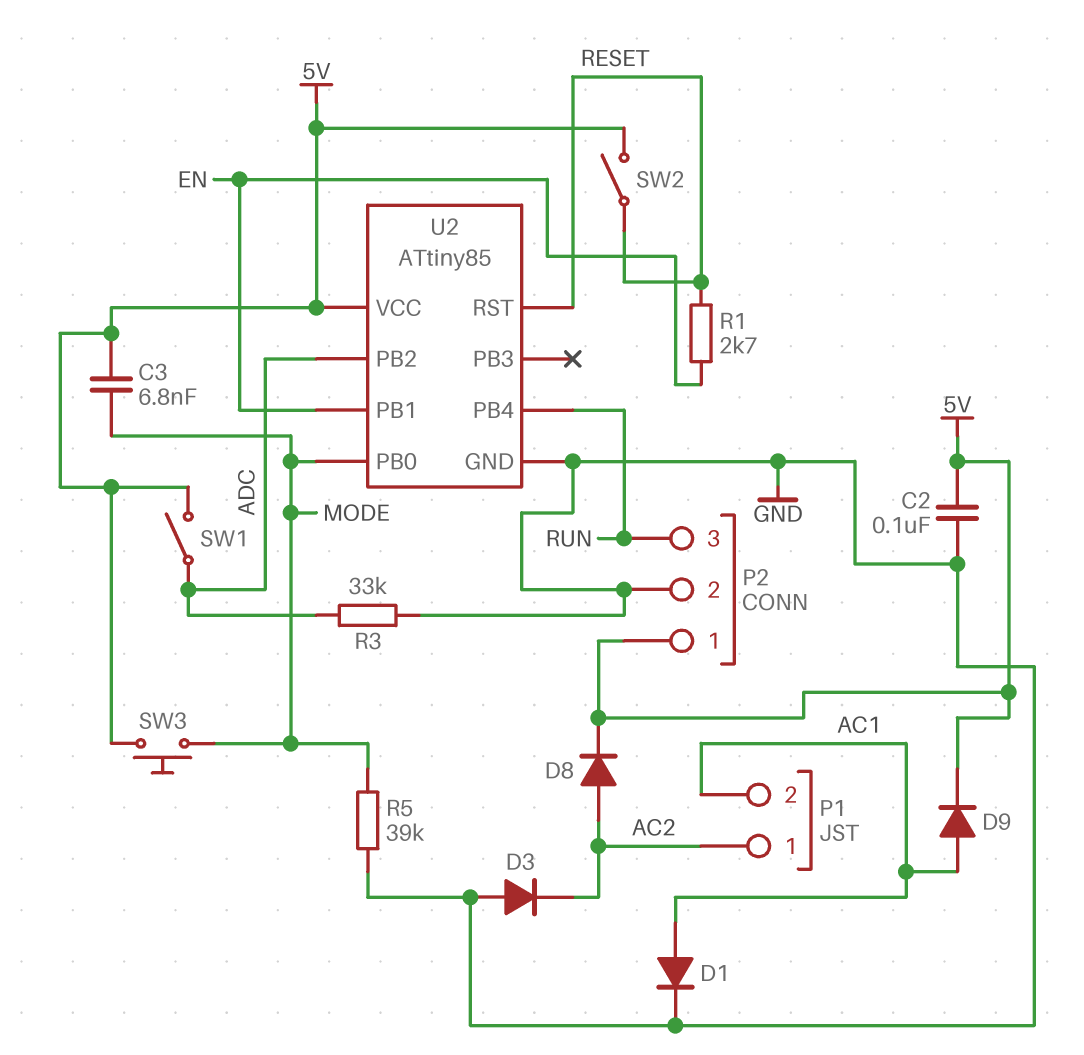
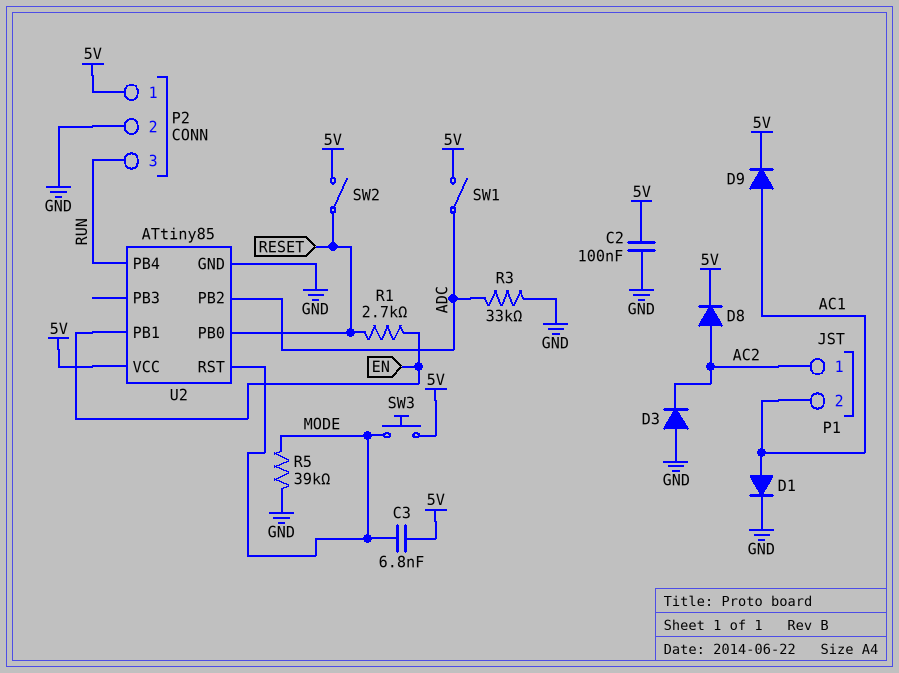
U2 pin PB0: MODE -> RESET
U2 pin RST: RESET -> MODE

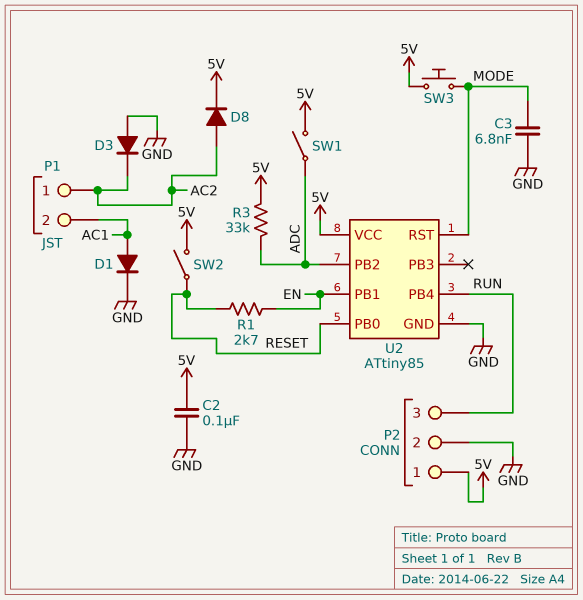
C3: 6.8nF (5V, MODE) -> 6.8nF (GND, MODE)
D9: diode (A AC1, K 5V) -> none
R3: 33k (ADC, GND) -> 33k (5V, ADC)
R5: 39k (GND, MODE) -> none

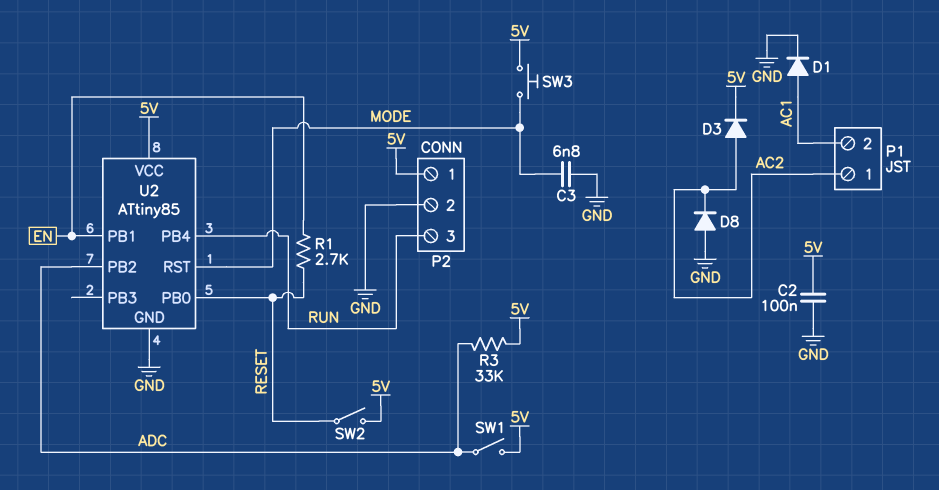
D3: diode (A GND, K AC2) -> diode (A AC2, K 5V)
D8: diode (A AC2, K 5V) -> diode (A GND, K AC2)

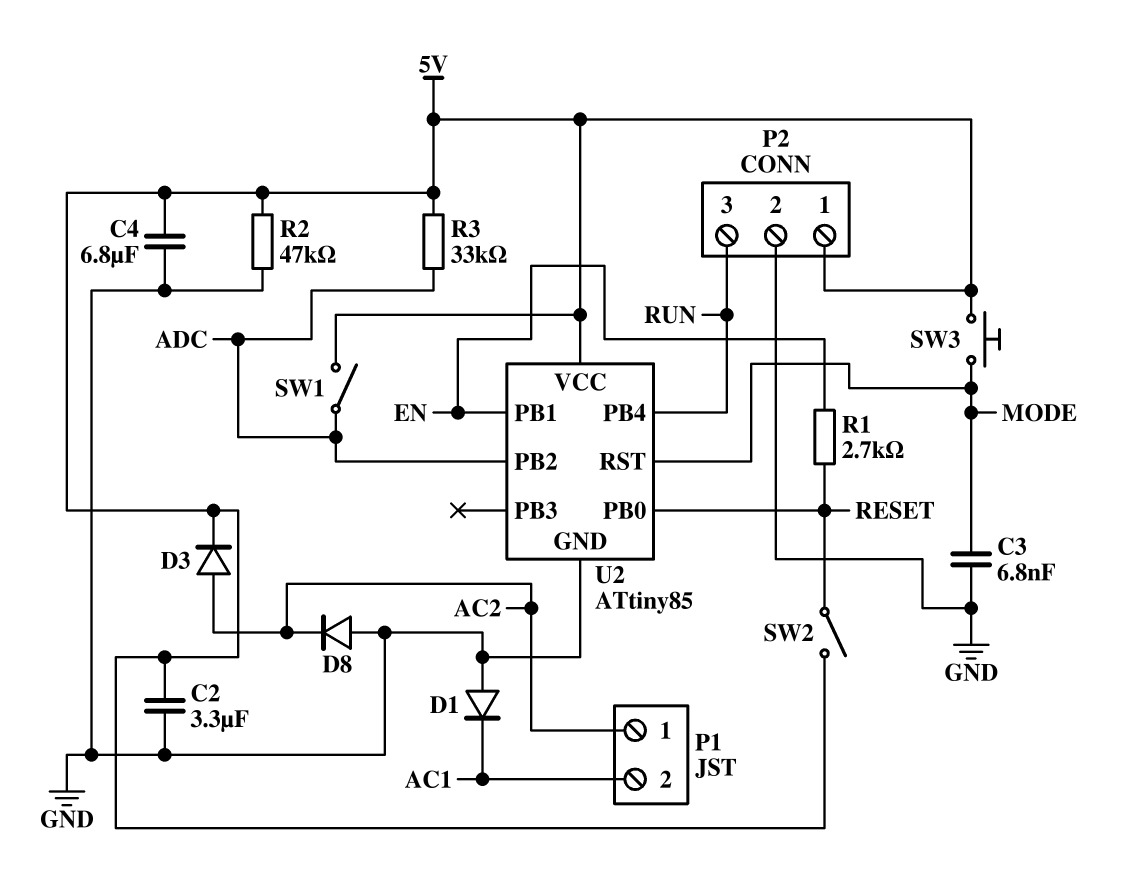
C2: 100nF (5V, GND) -> 3.3uF (5V, GND)
C4: none -> 6.8uF (5V, GND)
D1: diode (A AC1, K GND) -> diode (A GND, K AC1)
R2: none -> 47k (5V, GND)

